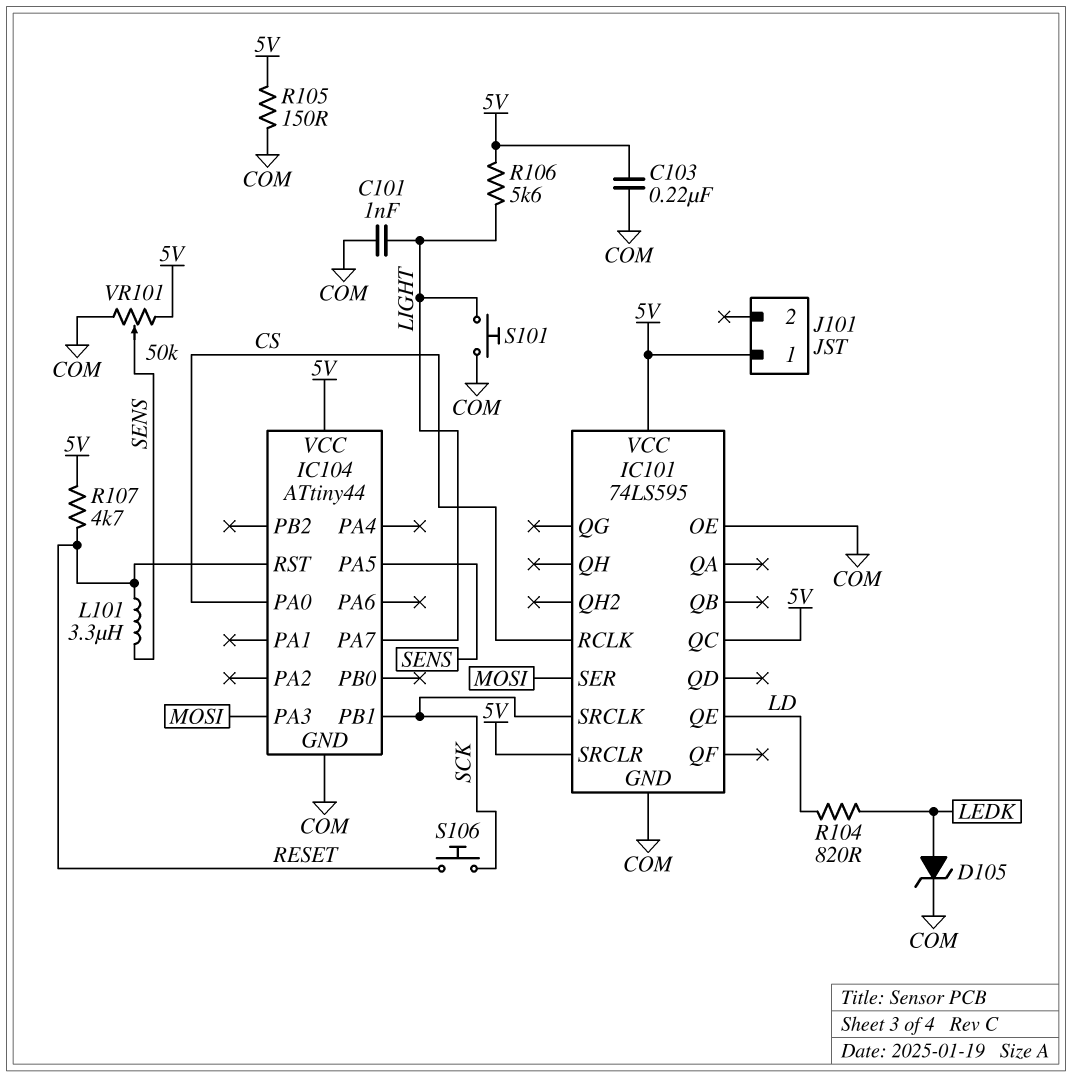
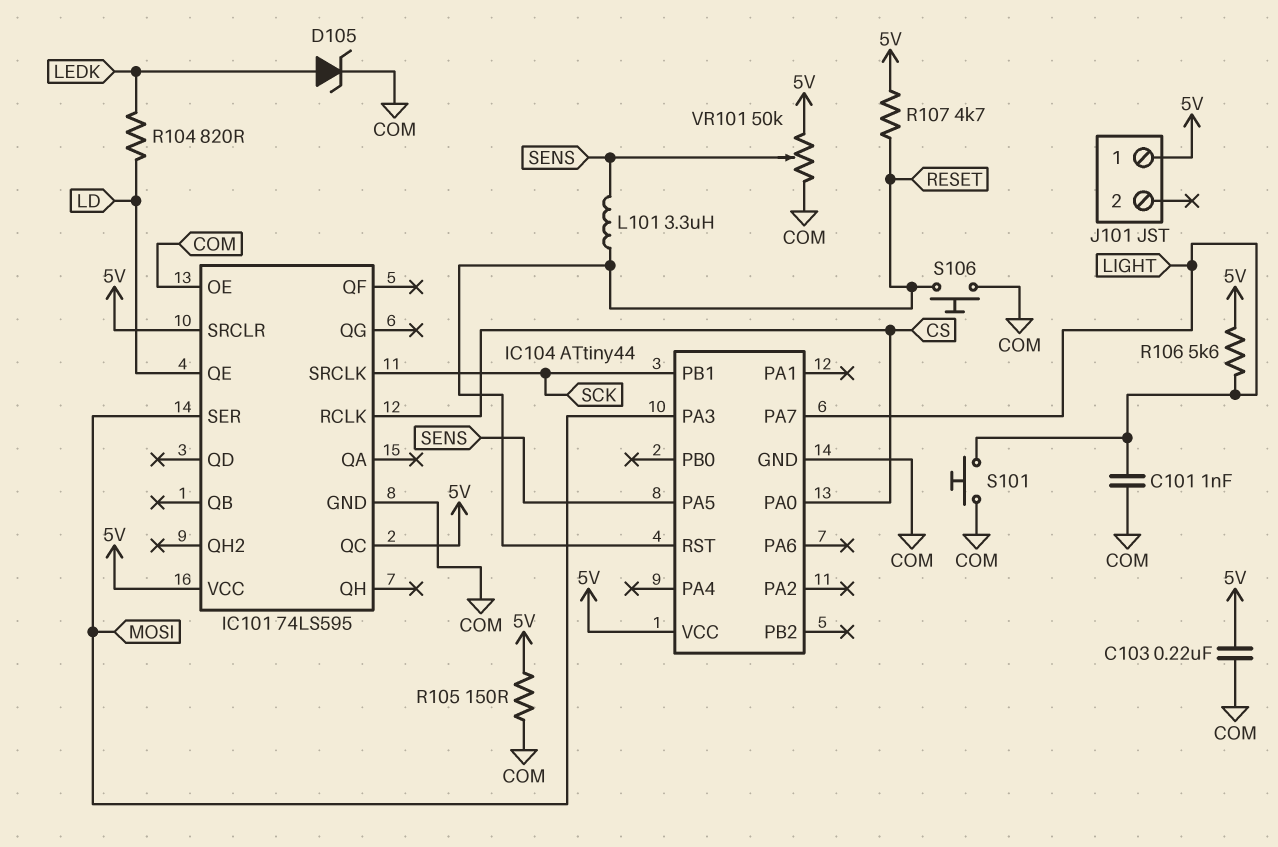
S106: button (RESET, SCK) -> button (COM, RESET)

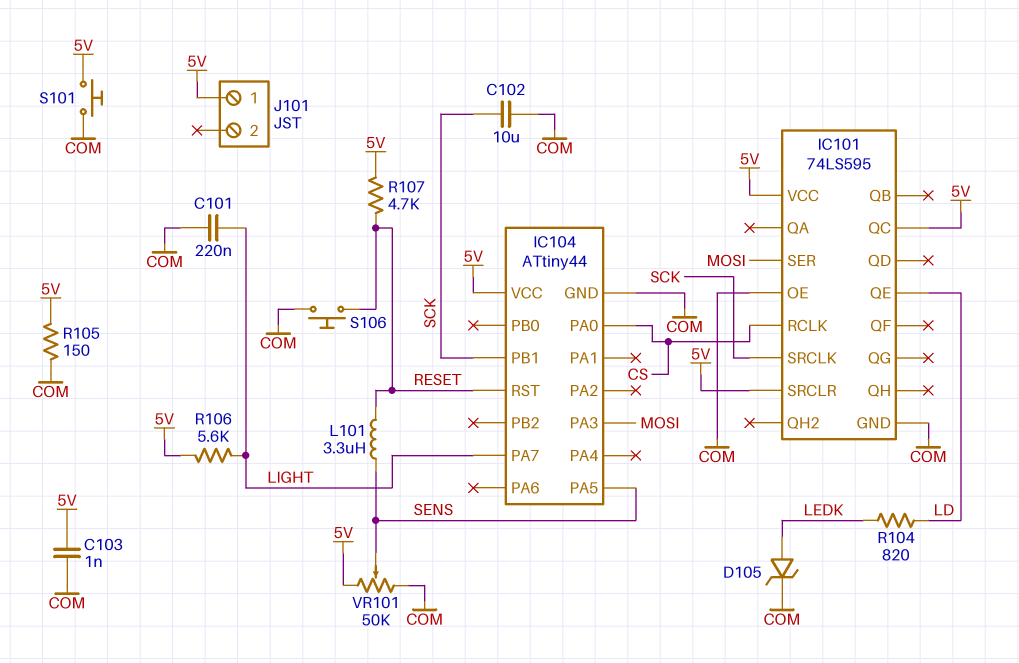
C101: 1nF (COM, LIGHT) -> 220nF (COM, LIGHT)
C102: none -> 10uF (COM, SCK)
C103: 220nF (5V, COM) -> 1nF (5V, COM)
S101: button (COM, LIGHT) -> button (5V, COM)

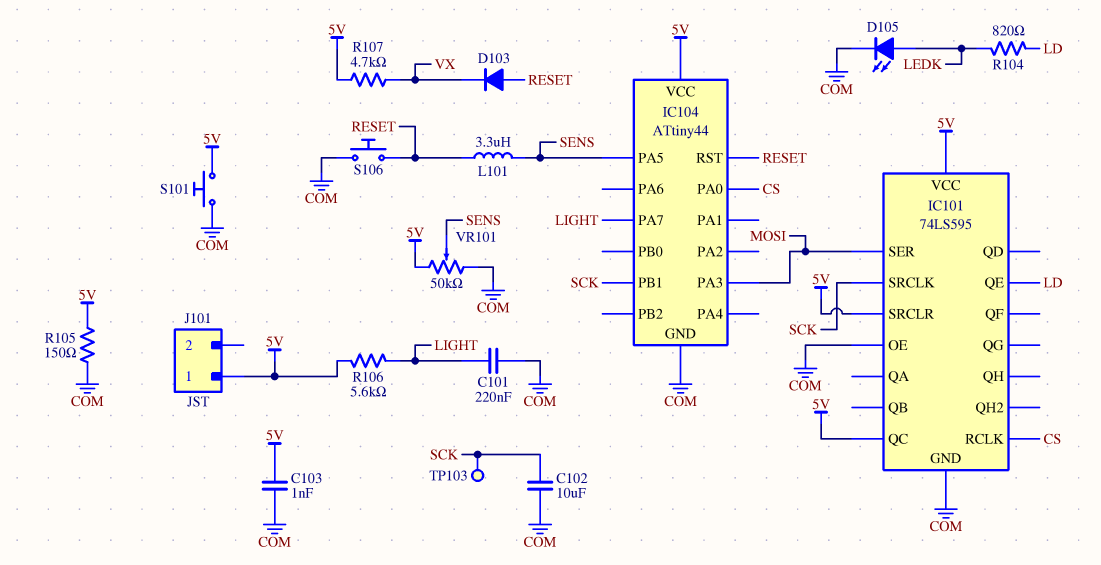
D103: none -> diode (A RESET, K VX)
D105: zener (A LEDK, K COM) -> LED (A LEDK, K COM)
R107: 4.7k (5V, RESET) -> 4.7k (5V, VX)
TP103: none -> test point (SCK)

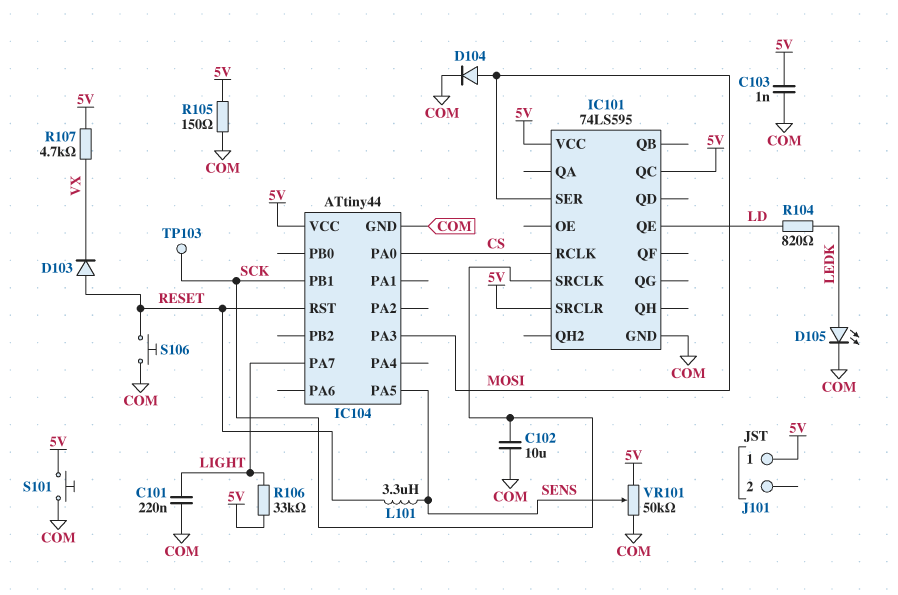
D104: none -> diode (A MOSI, K COM)
IC101 pin OE: COM -> none
R106: 5.6k (5V, LIGHT) -> 33k (5V, LIGHT)

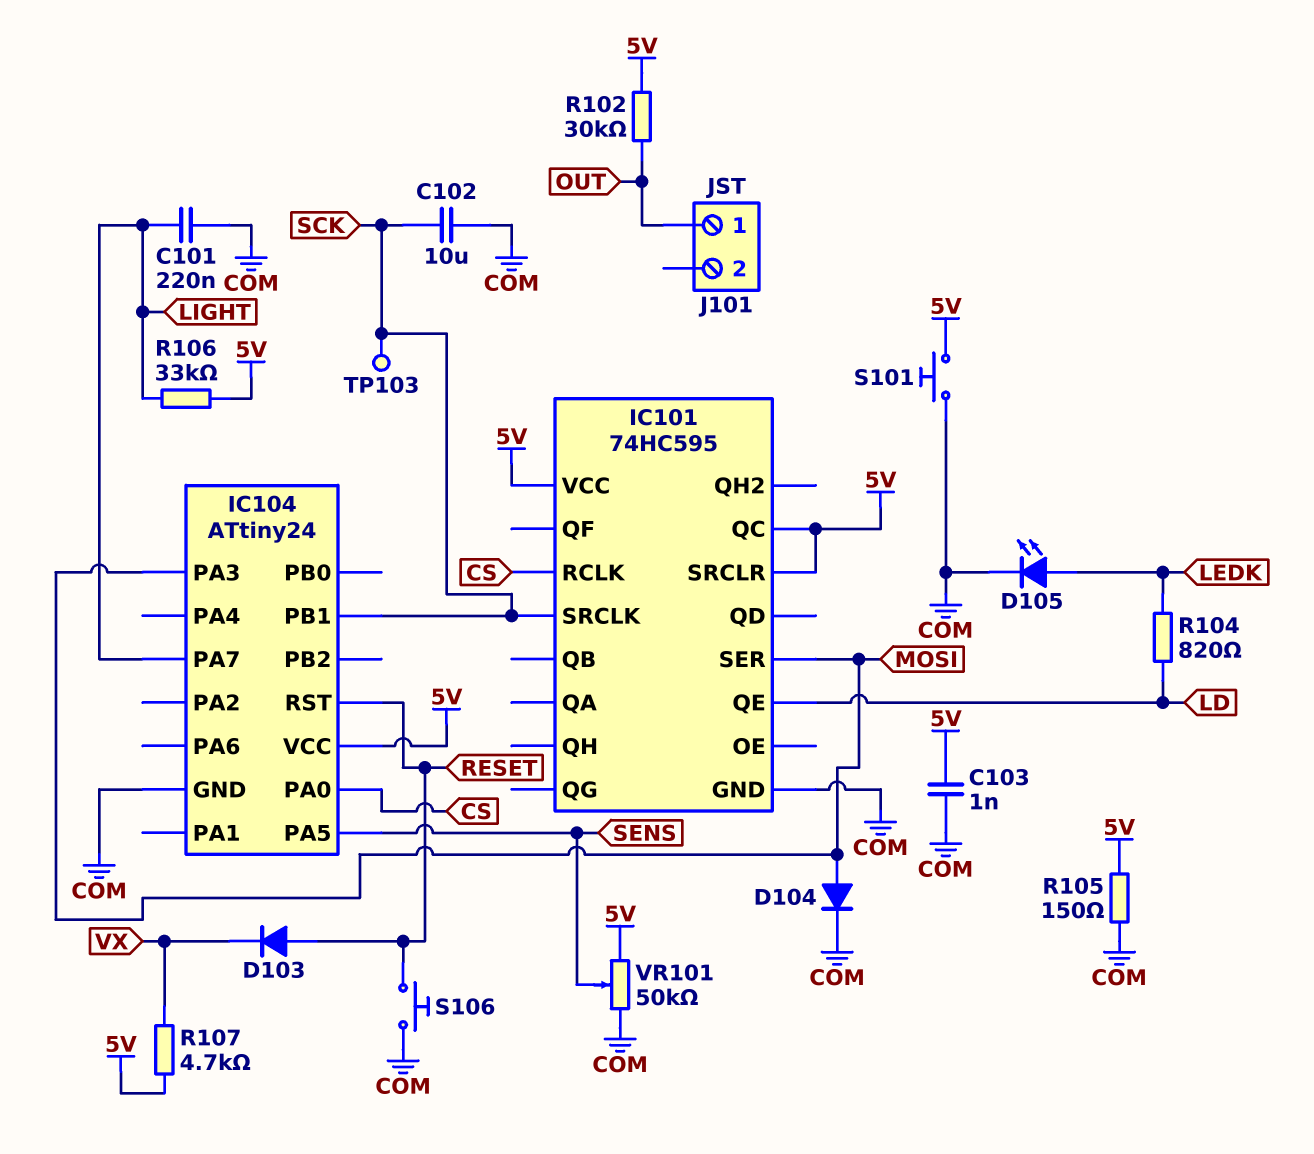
IC101: 74LS595 -> 74HC595
IC104: ATtiny44 -> ATtiny24
J101 pin 1: 5V -> OUT
L101: 3.3uH (RESET, SENS) -> none
R102: none -> 30k (5V, OUT)

